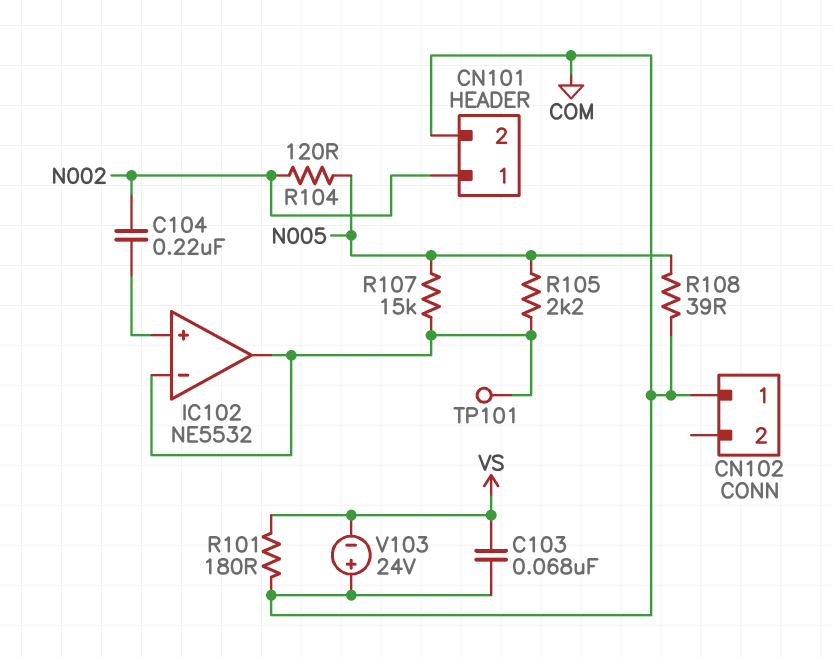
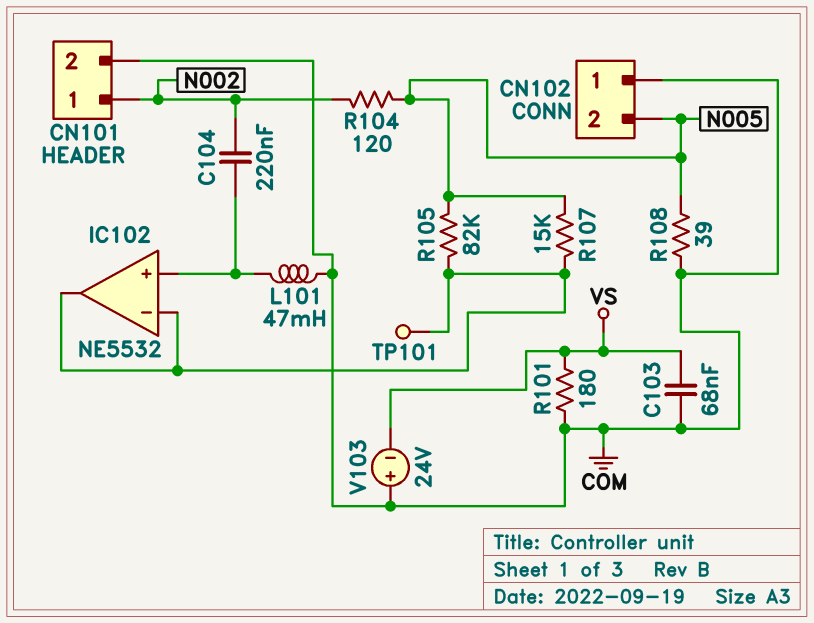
CN102 pin 2: none -> N005
L101: none -> 47mH (COM, IC102/in+)
R105: 2.2k (IC102/in-, N005) -> 82k (IC102/in-, N005)

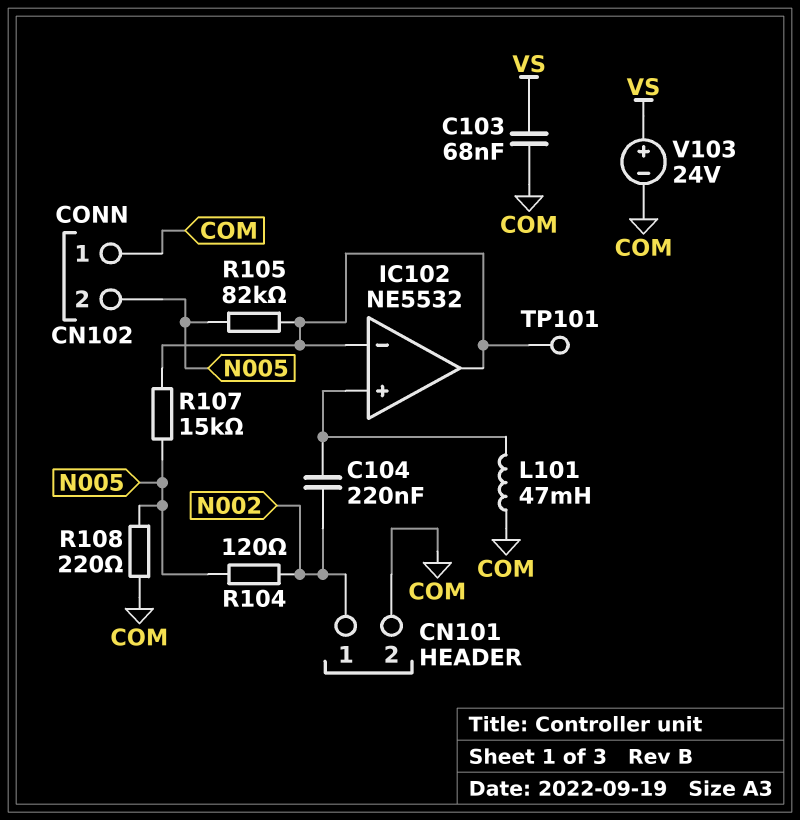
R101: 180 (COM, VS) -> none
R108: 39 (COM, N005) -> 220 (COM, N005)
V103: 24V (plus COM, minus VS) -> 24V (plus VS, minus COM)

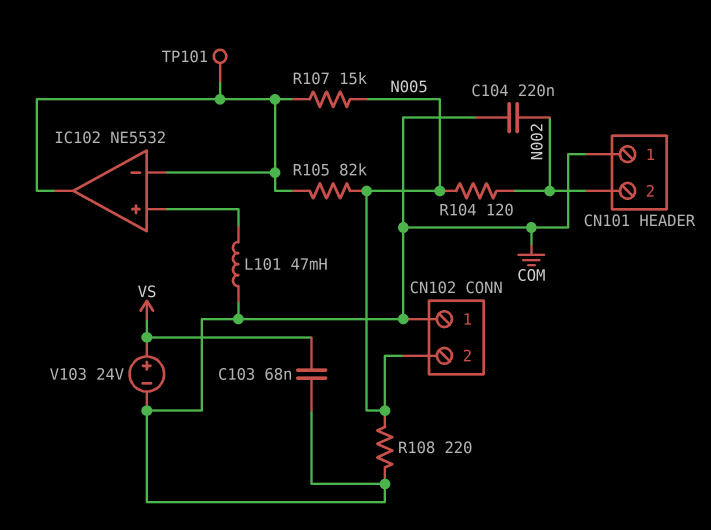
C104: 220nF (IC102/in+, N002) -> 220nF (COM, N002)
CN101 pin 1: N002 -> COM
CN101 pin 2: COM -> N002

